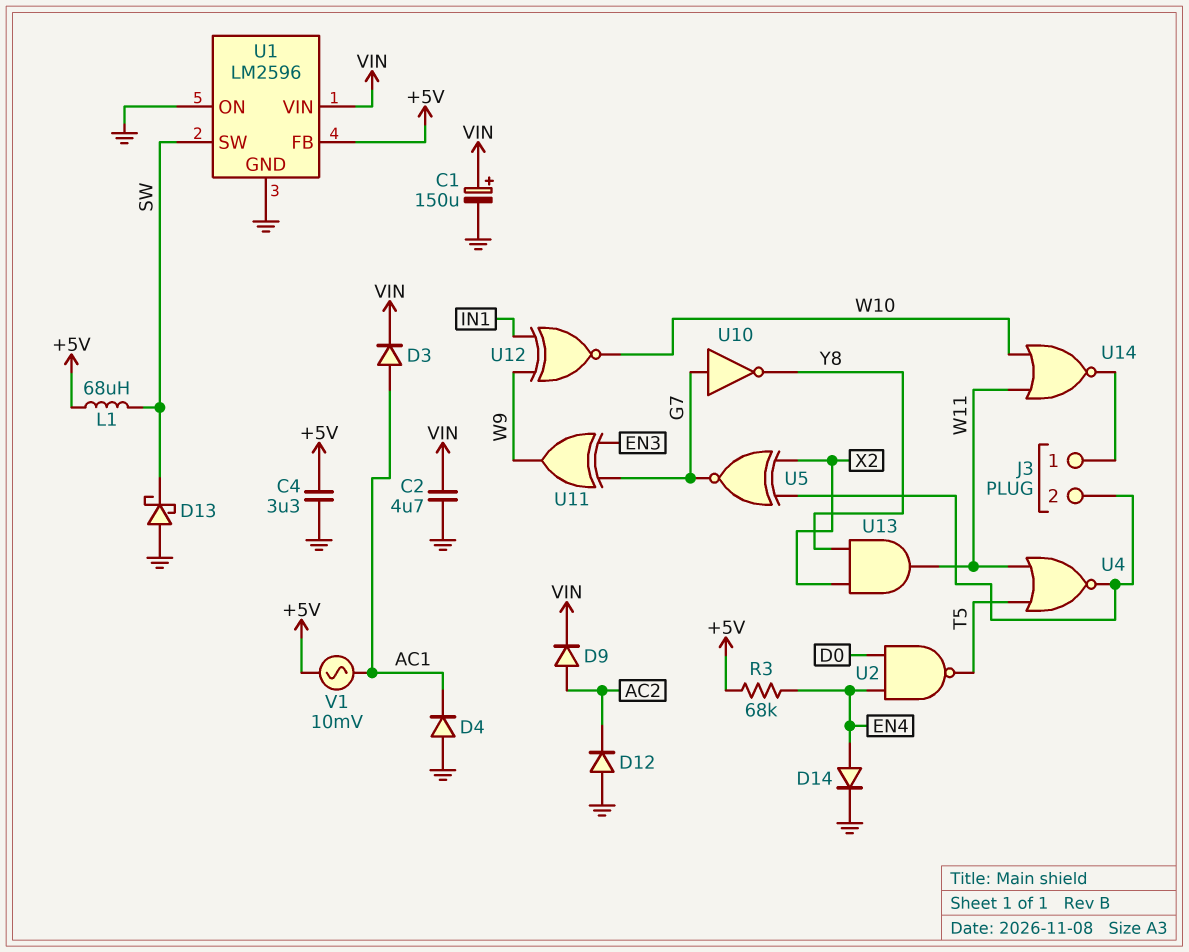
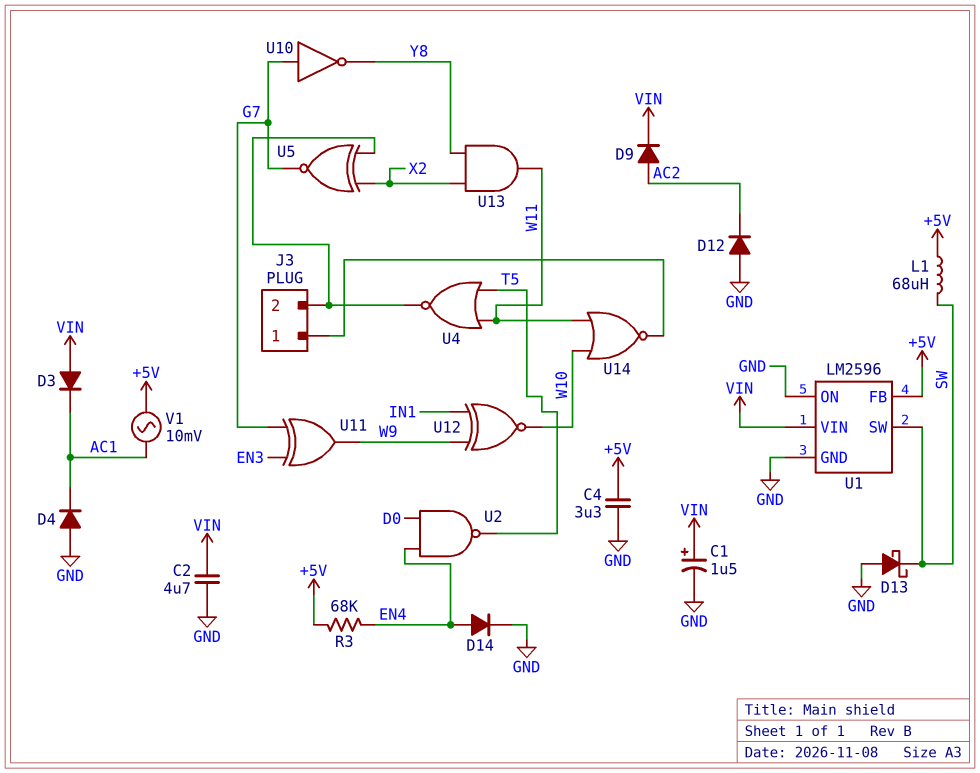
C1: 150uF (plus VIN, minus GND) -> 1.5uF (plus VIN, minus GND)
D3: diode (A AC1, K VIN) -> diode (A VIN, K AC1)

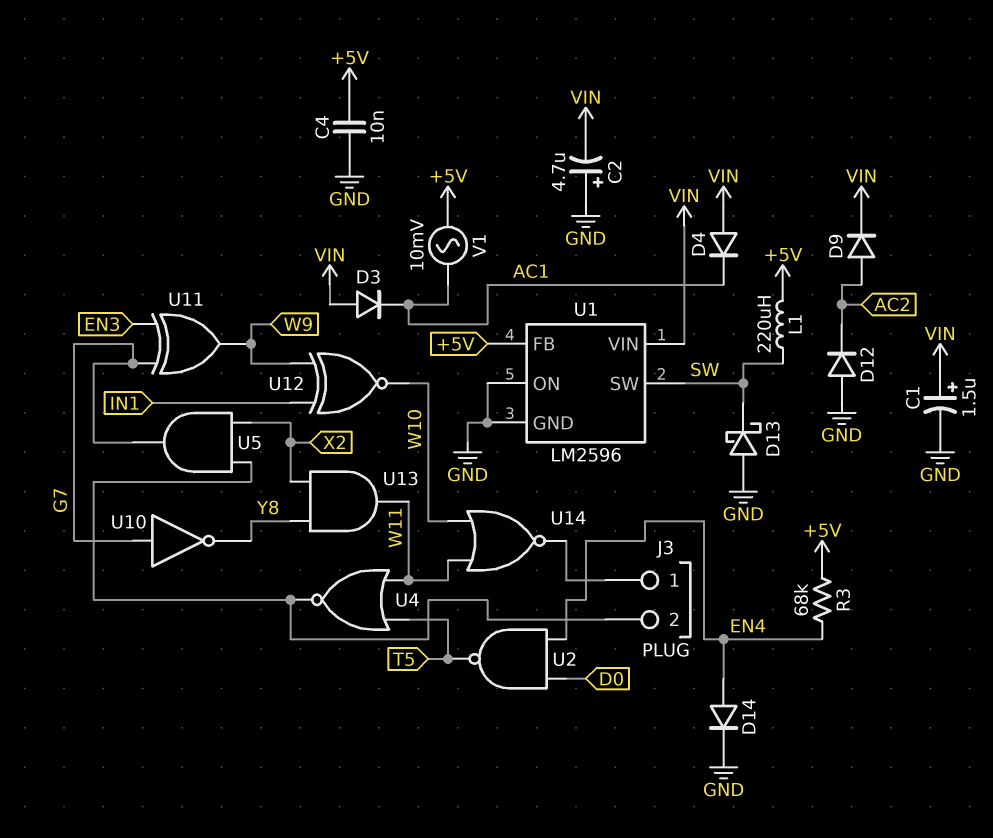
C2: 4.7uF (GND, VIN) -> 4.7uF (plus GND, minus VIN)
C4: 3.3uF (+5V, GND) -> 10nF (+5V, GND)
D4: diode (A GND, K AC1) -> diode (A VIN, K AC1)
L1: 68uH (+5V, SW) -> 220uH (+5V, SW)
U5: XNOR (in J3/2, in X2, out G7) -> AND (in J3/2, in X2, out G7)

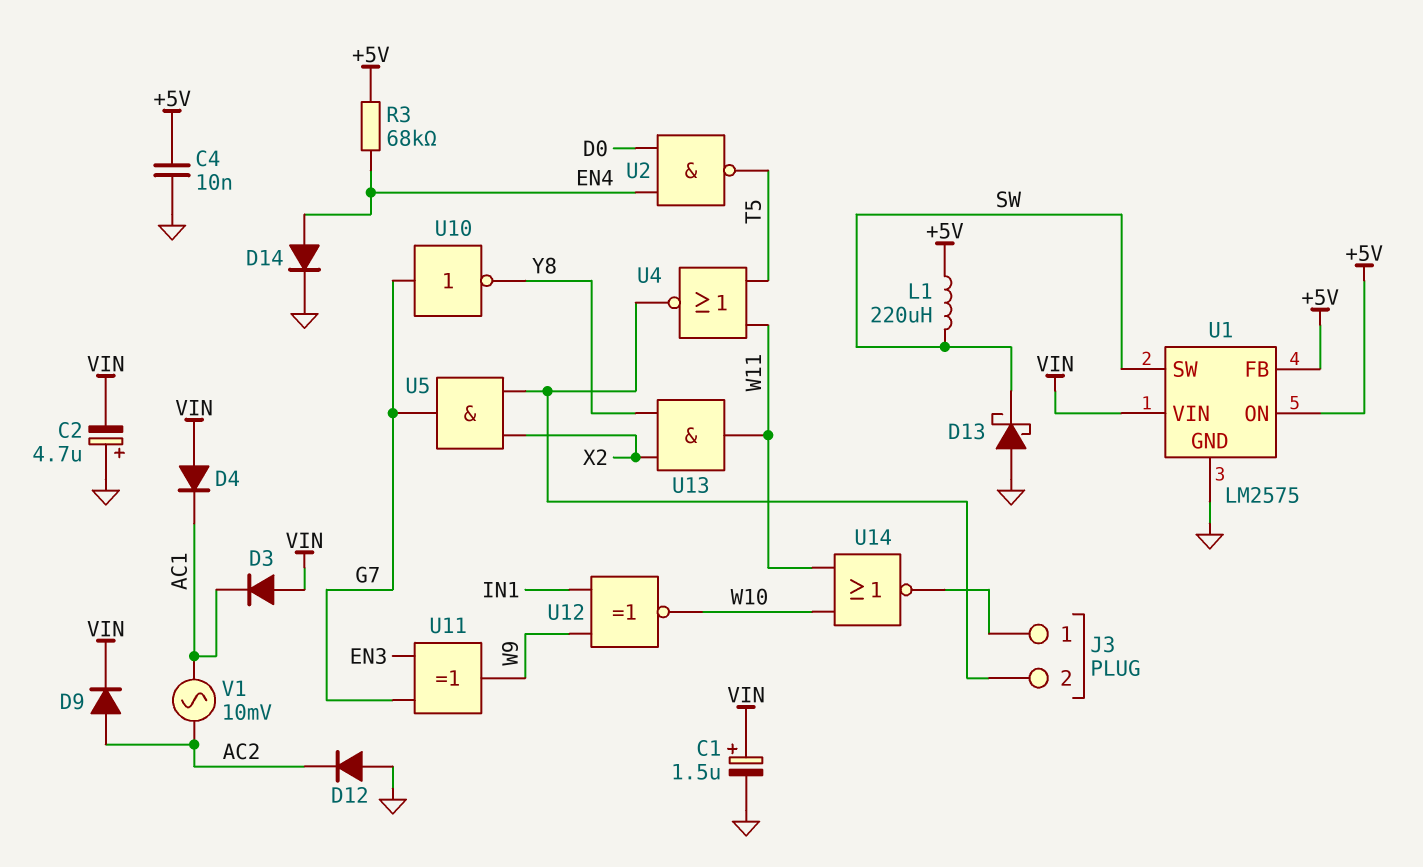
U1: LM2596 -> LM2575
U1 pin ON: GND -> +5V
V1: AC 10mV (+5V, AC1) -> AC 10mV (AC1, AC2)

